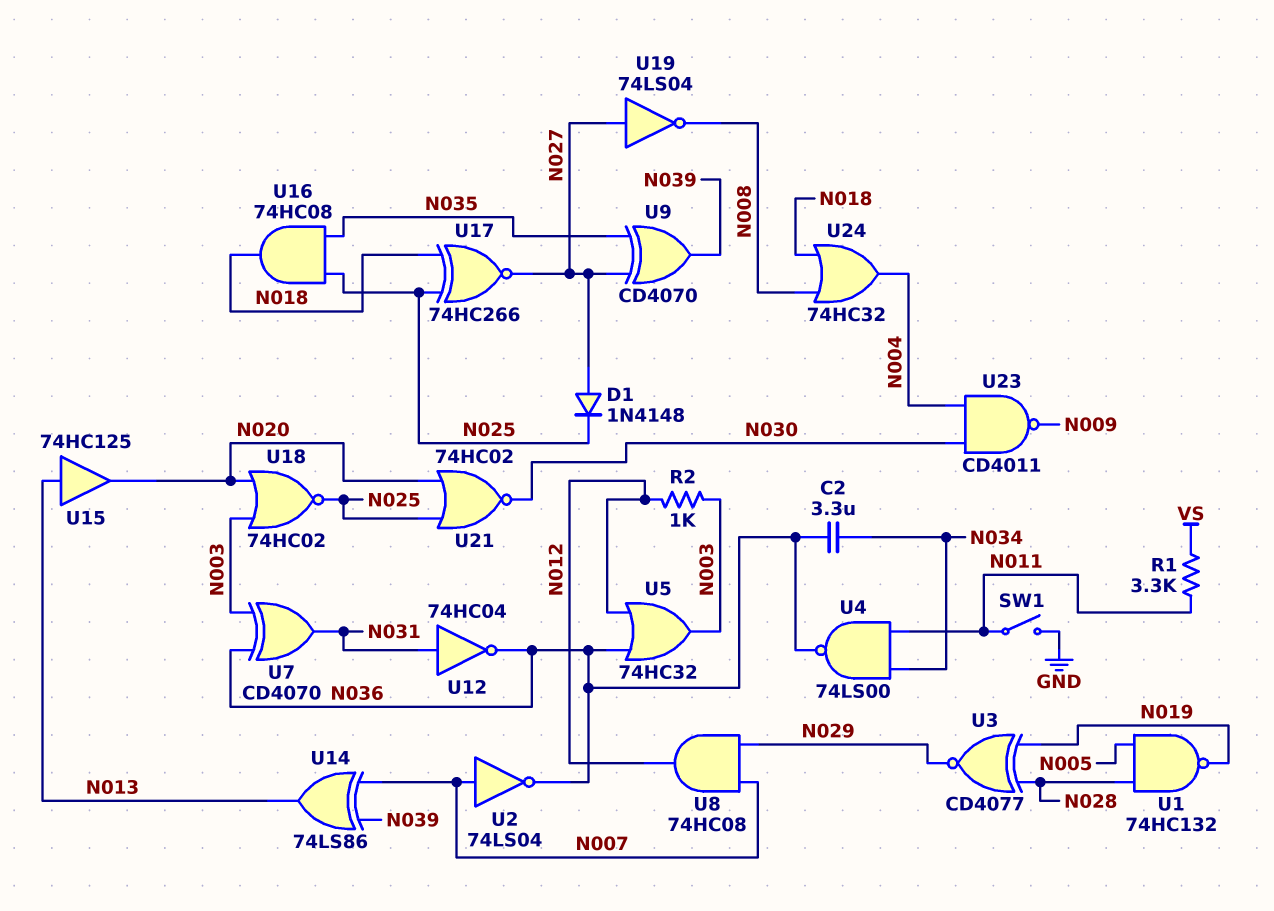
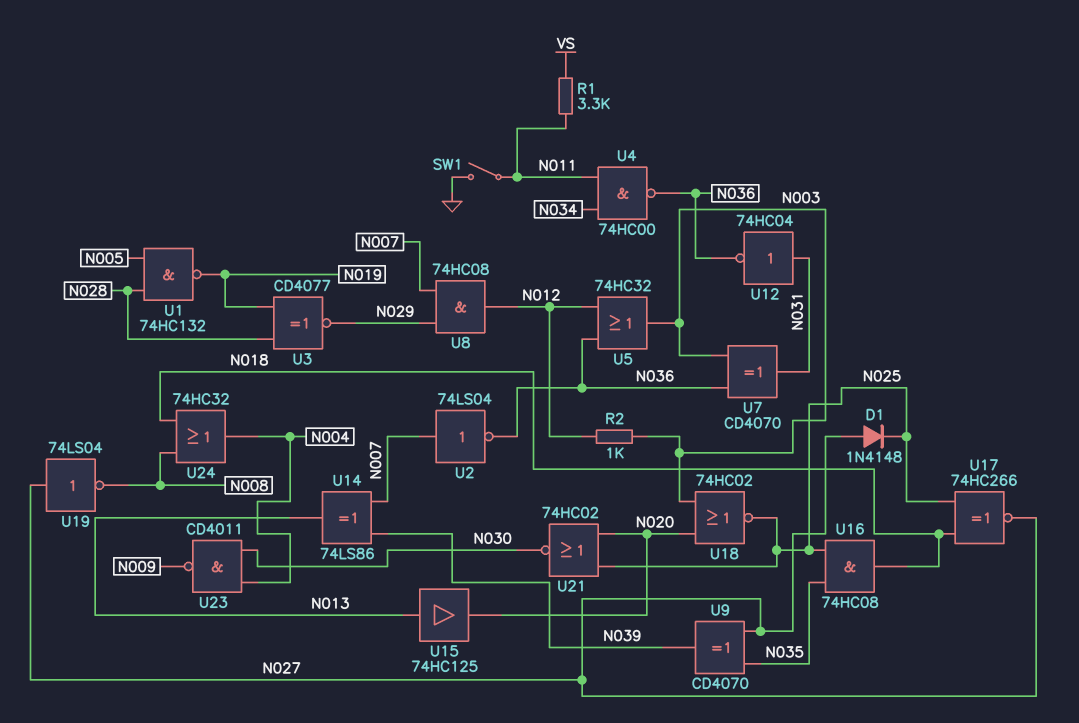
C2: 3.3uF (N034, N036) -> none
U4: NAND 74LS00 (in N011, in N034, out N036) -> NAND 74HC00 (in N011, in N034, out N036)

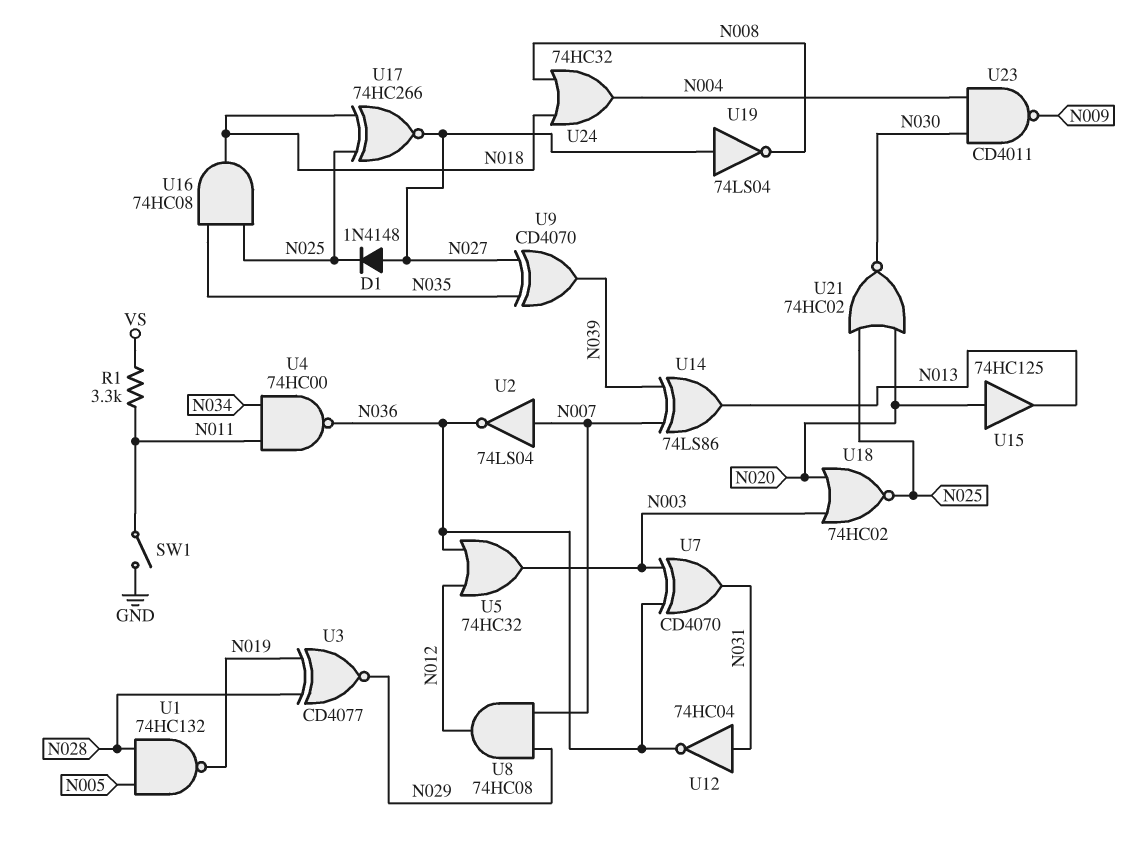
R2: 1k (N003, N012) -> none
U15: buffer 74HC125 (in N013, out N020) -> buffer 74HC125 (in N020, out N013)

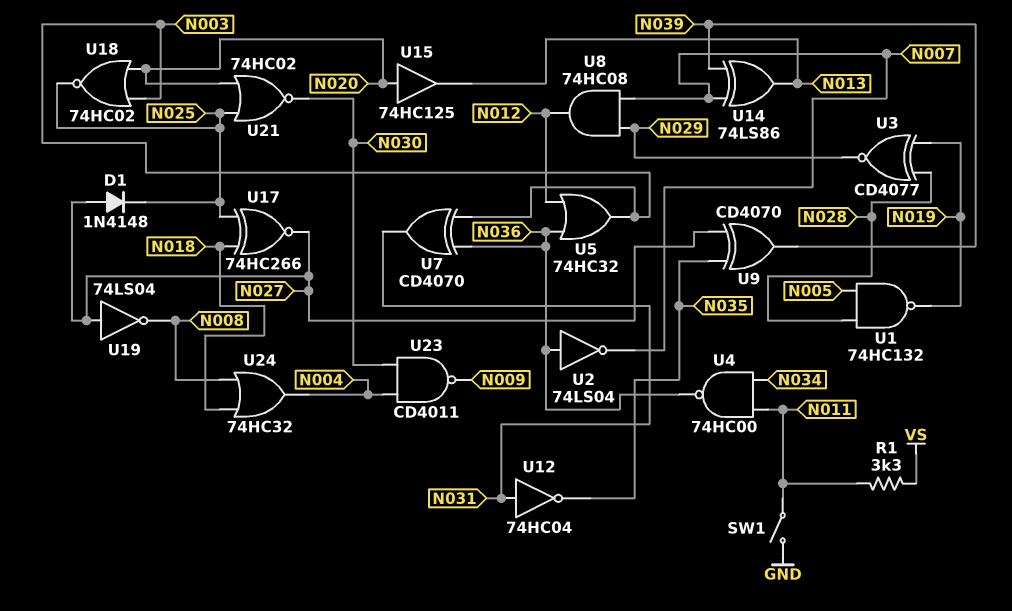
U2: NOT 74LS04 (in N007, out N036) -> NOT 74LS04 (in N036, out N007)
U12: NOT 74HC04 (in N031, out N036) -> NOT 74HC04 (in N031, out N035)
U16: AND 74HC08 (in N025, in N035, out N018) -> none

